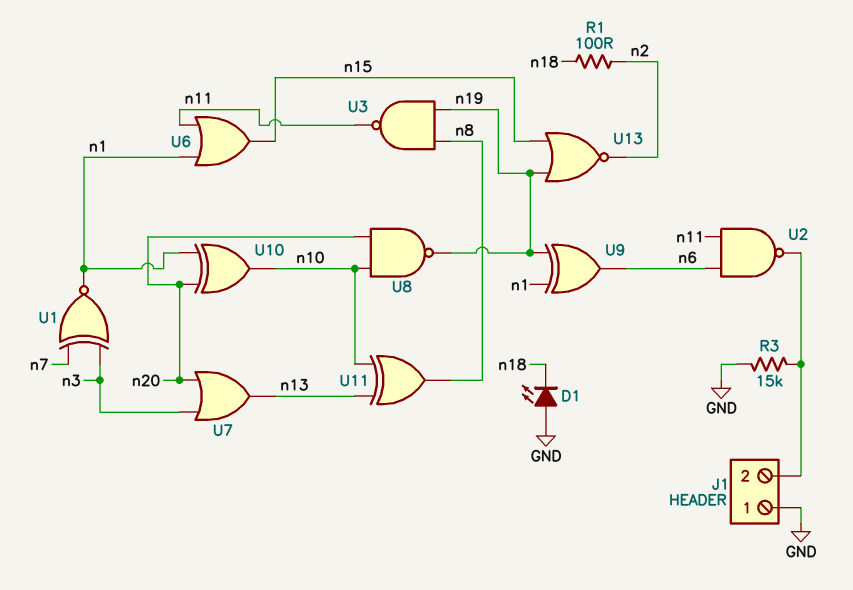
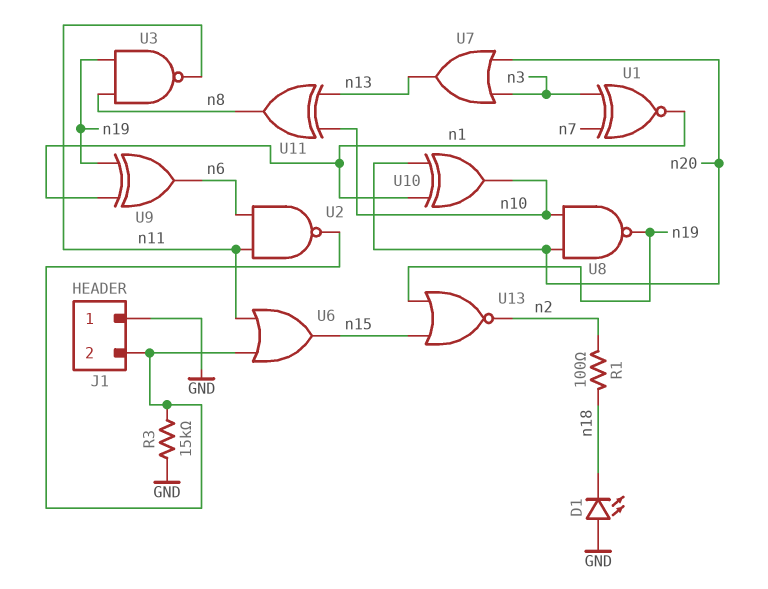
U6: OR (in n1, in n11, out n15) -> OR (in J1/2, in n11, out n15)

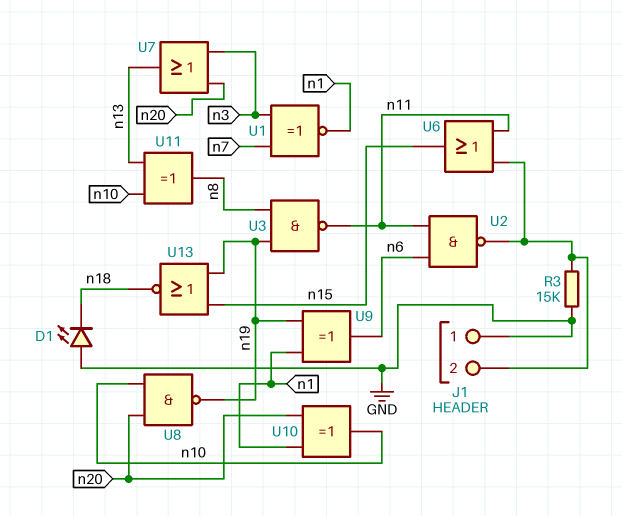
R1: 100 (n2, n18) -> none
U13: NOR (in n15, in n19, out n2) -> NOR (in n15, in n19, out n18)

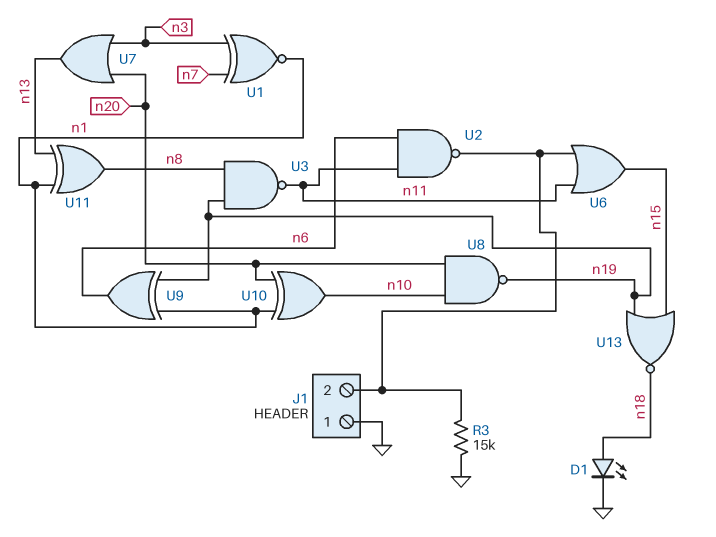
D1: LED (A GND, K n18) -> LED (A n18, K GND)
U11: XOR (in n10, in n13, out n8) -> XOR (in n1, in n13, out n8)

